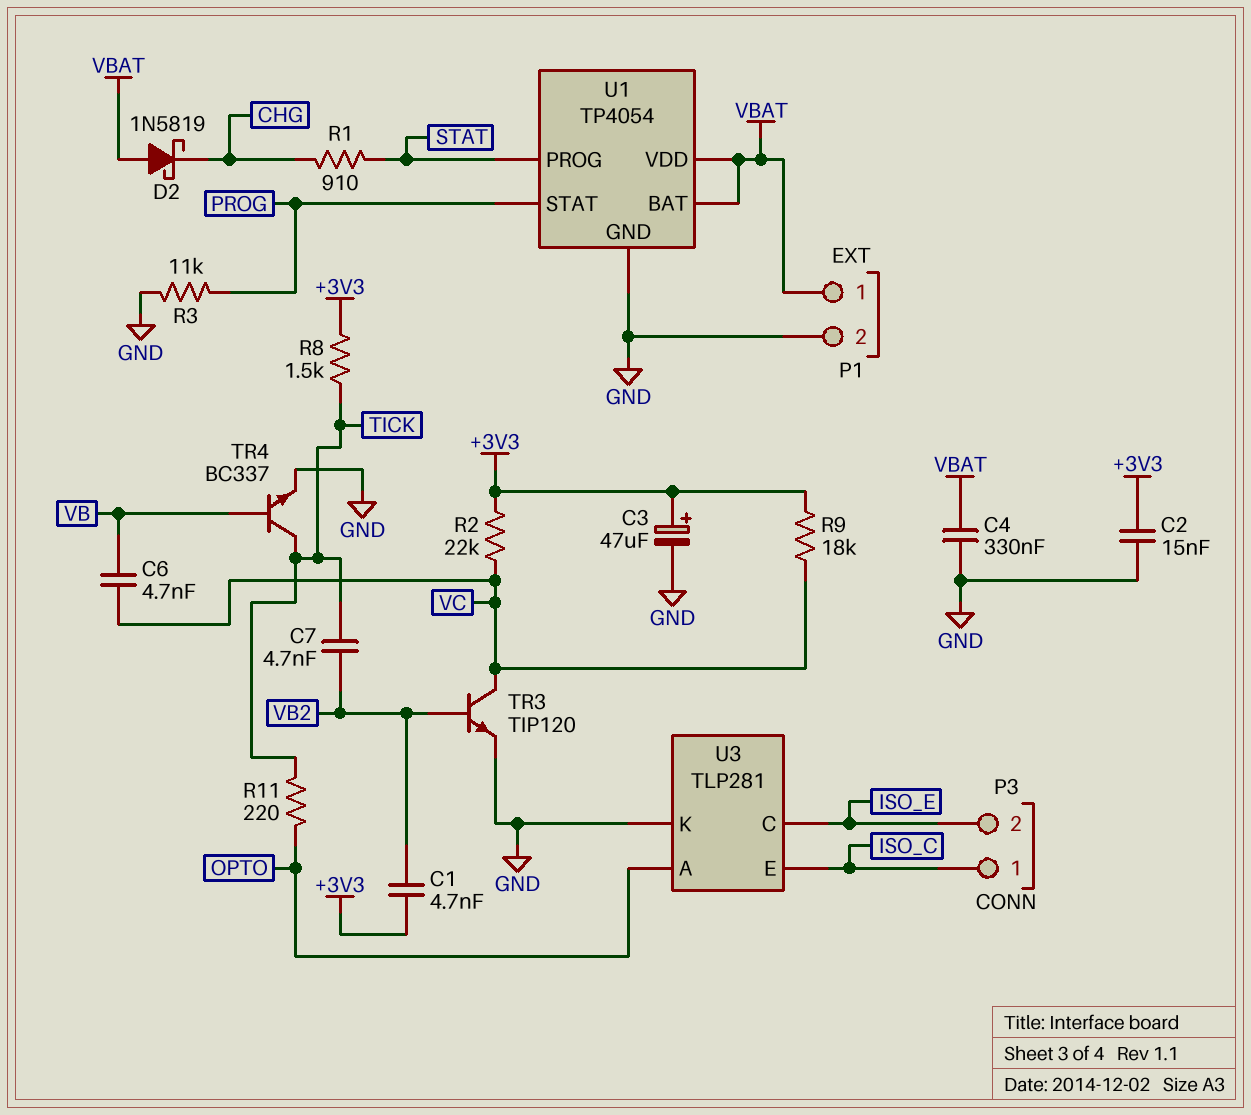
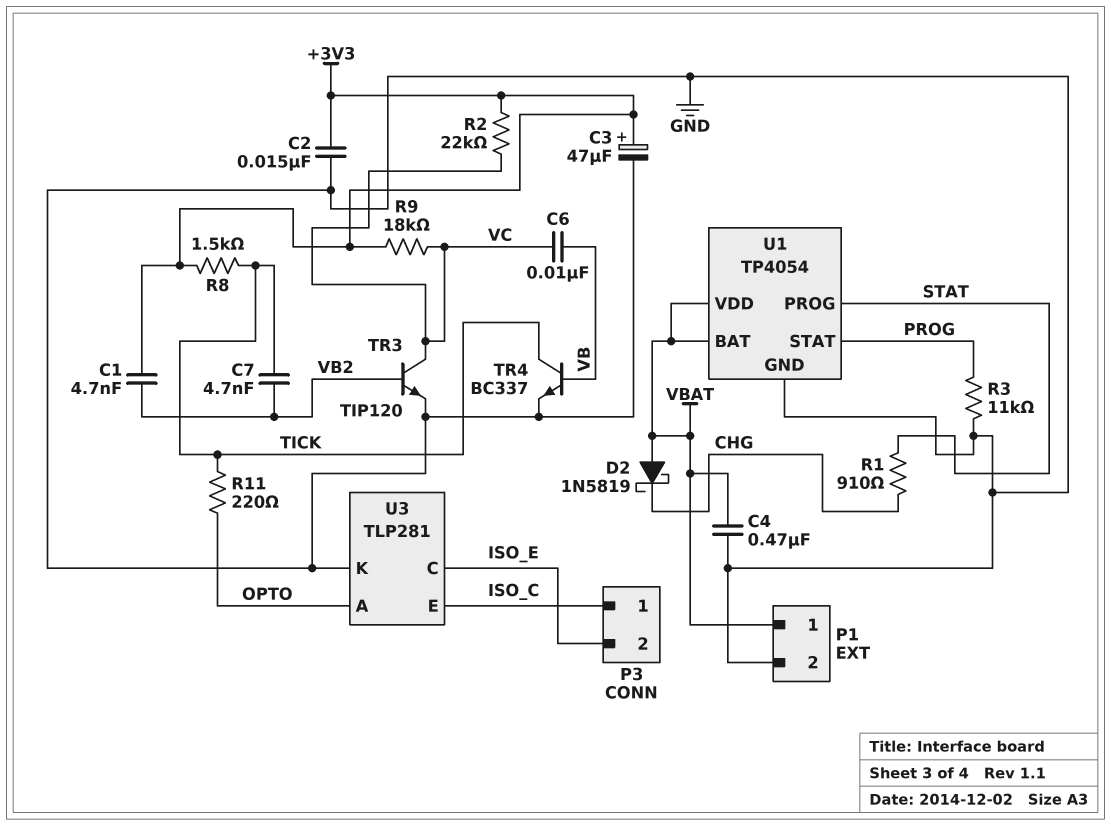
C4: 330nF (GND, VBAT) -> 470nF (GND, VBAT)
C6: 4.7nF (VB, VC) -> 10nF (VB, VC)

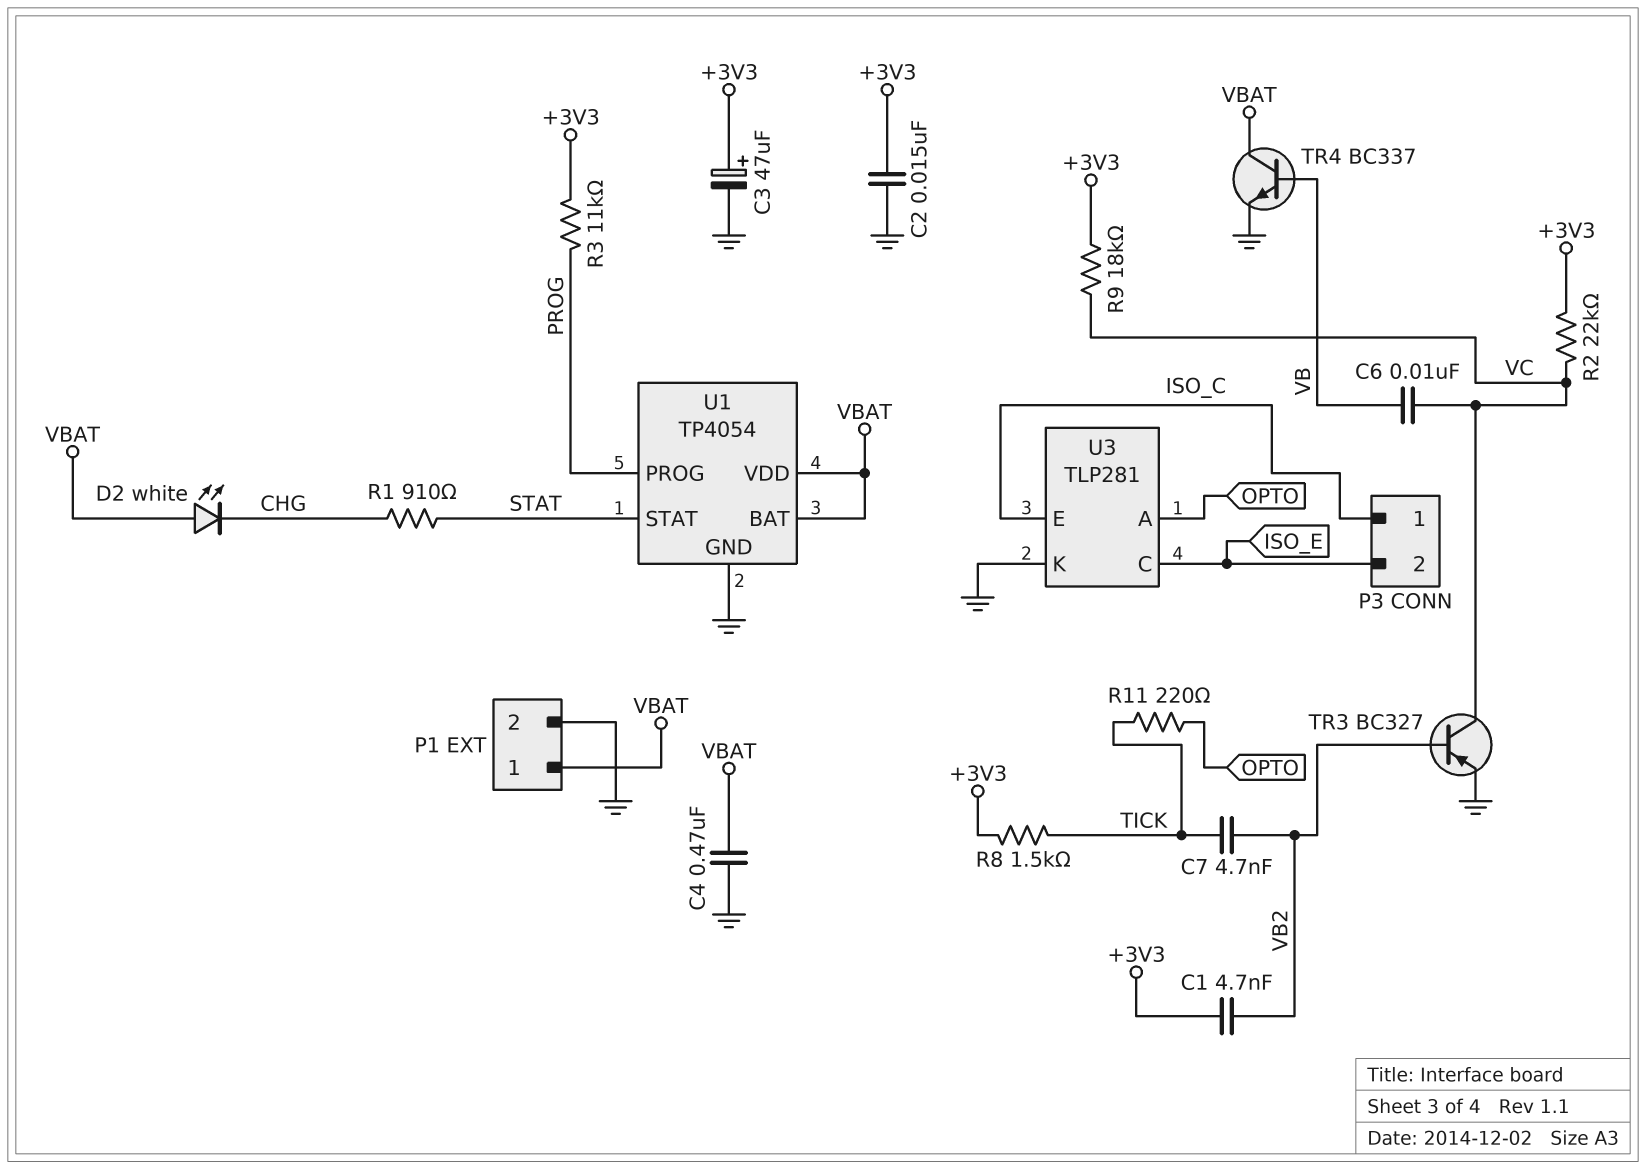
D2: schottky 1N5819 (A VBAT, K CHG) -> LED white (A VBAT, K CHG)
R3: 11k (GND, PROG) -> 11k (+3V3, PROG)
TR3: NPN TIP120 (B VB2, C VC, E GND) -> PNP BC327 (B VB2, C VC, E GND)
TR4: NPN BC337 (B VB, C TICK, E GND) -> NPN BC337 (B VB, C VBAT, E GND)
U1 pin PROG: STAT -> PROG
U1 pin STAT: PROG -> STAT

